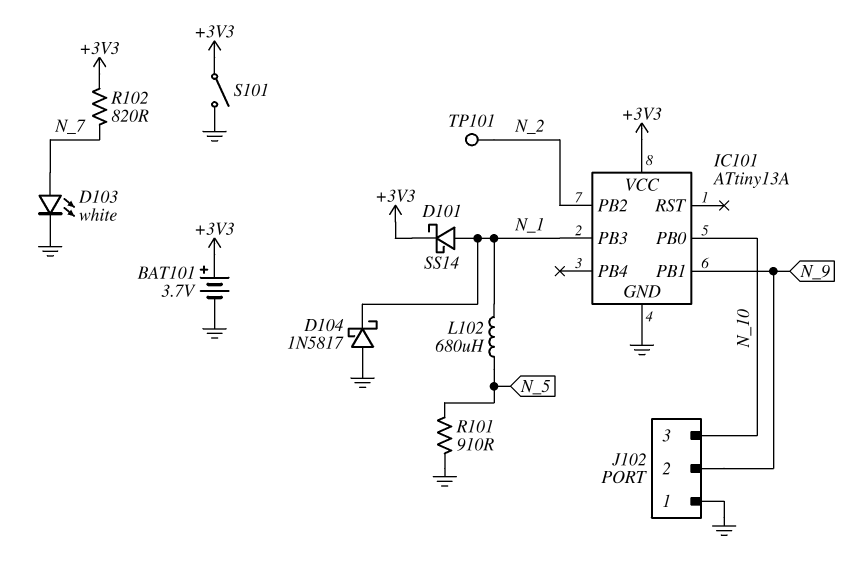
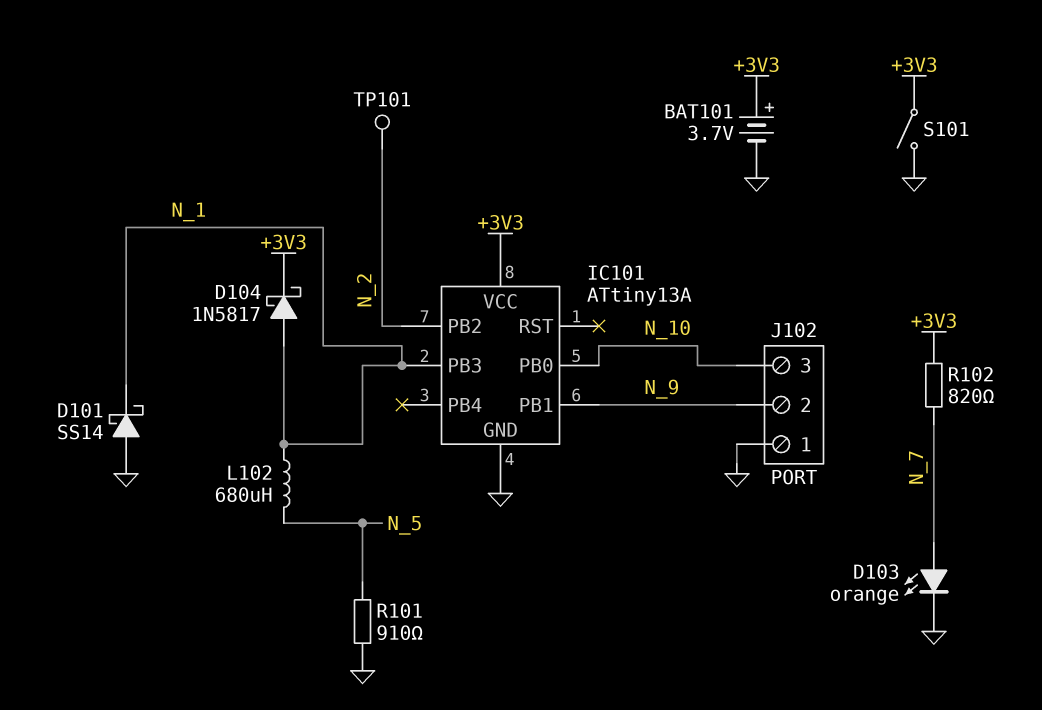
D101: schottky SS14 (A N_1, K +3V3) -> schottky SS14 (A GND, K N_1)
D103: LED white (A N_7, K GND) -> LED orange (A N_7, K GND)
D104: schottky 1N5817 (A GND, K N_1) -> schottky 1N5817 (A N_1, K +3V3)

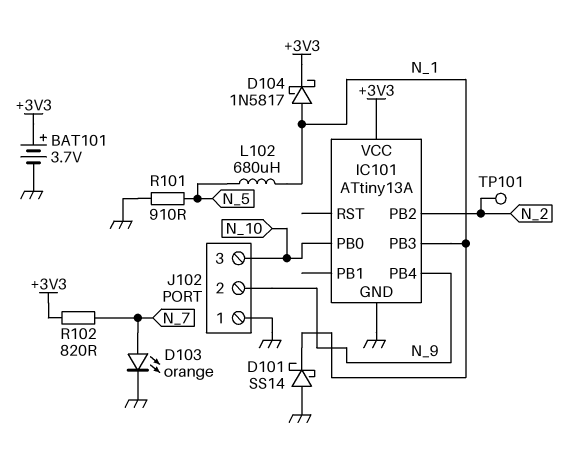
IC101 pin PB1: N_9 -> none
IC101 pin PB4: none -> N_9
S101: switch (+3V3, GND) -> none

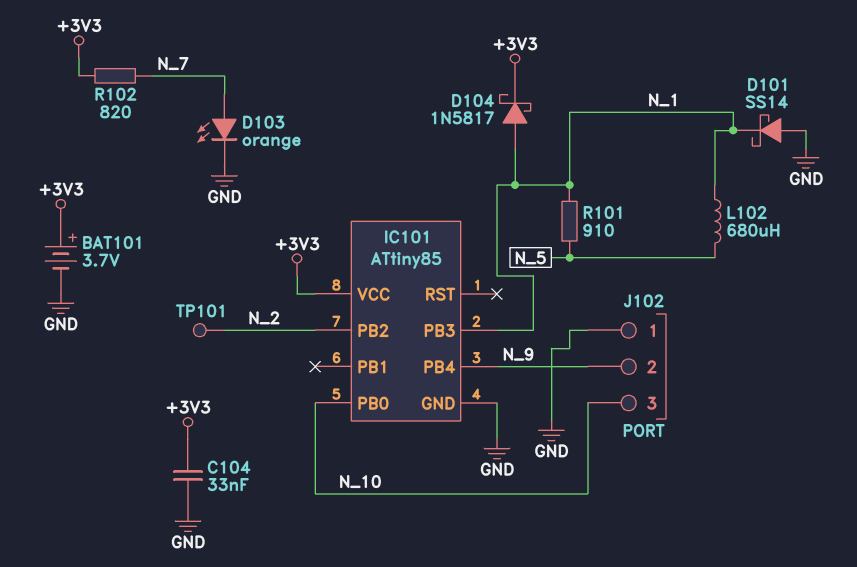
C104: none -> 33nF (+3V3, GND)
IC101: ATtiny13A -> ATtiny85
R101: 910 (GND, N_5) -> 910 (N_1, N_5)

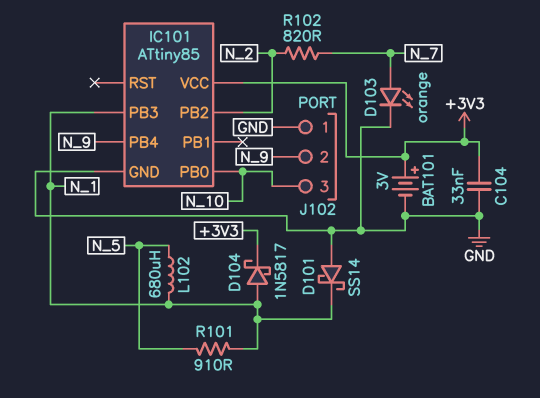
BAT101: 3.7V (plus +3V3, minus GND) -> 3V (plus +3V3, minus GND)
R102: 820 (+3V3, N_7) -> 820 (N_2, N_7)
TP101: test point (N_2) -> none

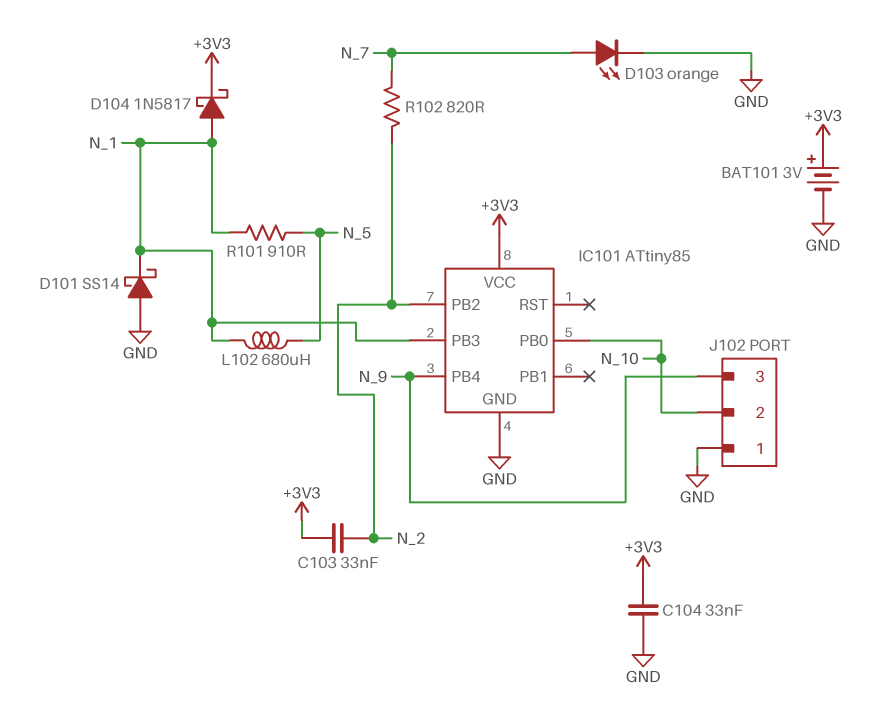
C103: none -> 33nF (+3V3, N_2)
J102 pin 2: N_9 -> N_10
J102 pin 3: N_10 -> N_9

